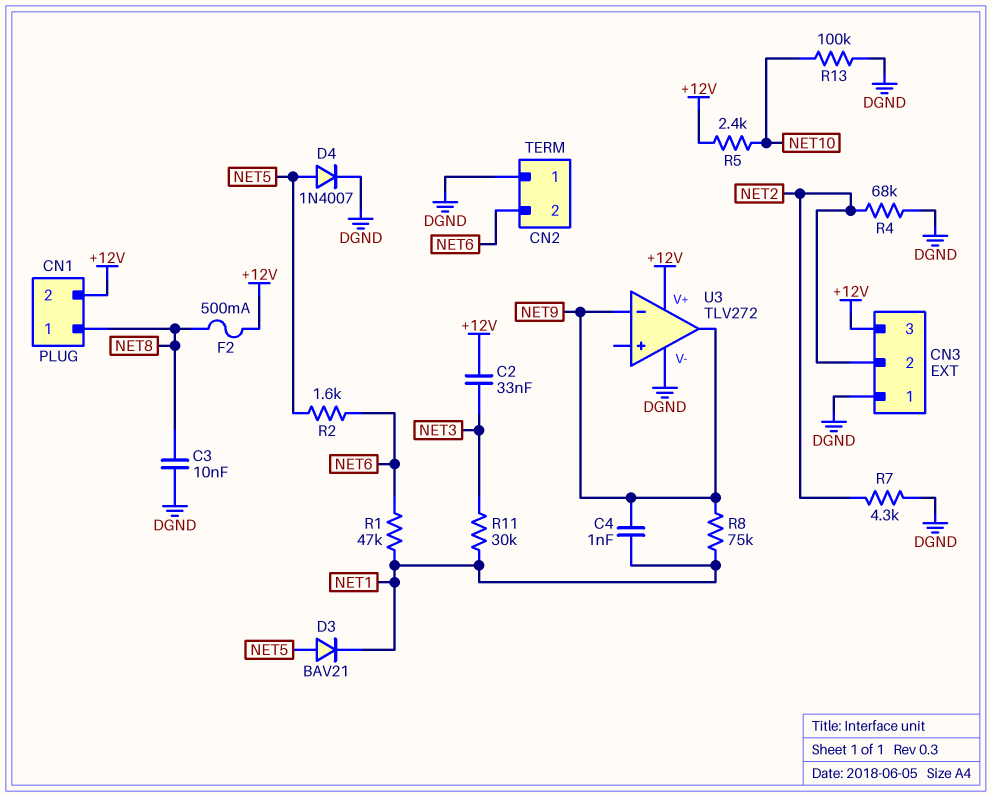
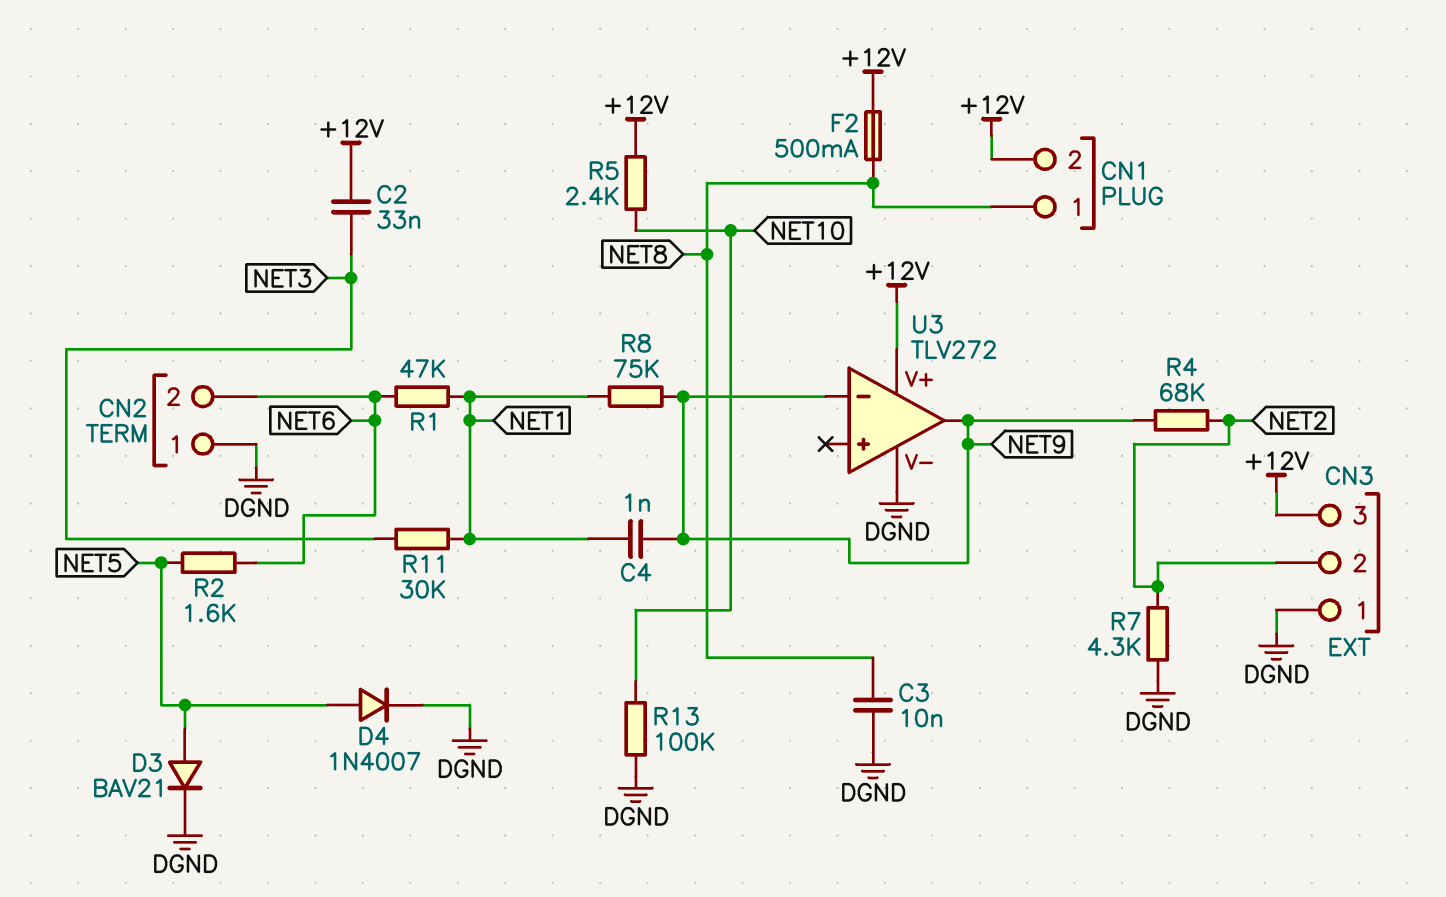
D3: diode BAV21 (A NET5, K NET1) -> diode BAV21 (A NET5, K DGND)
R4: 68k (DGND, NET2) -> 68k (NET2, NET9)

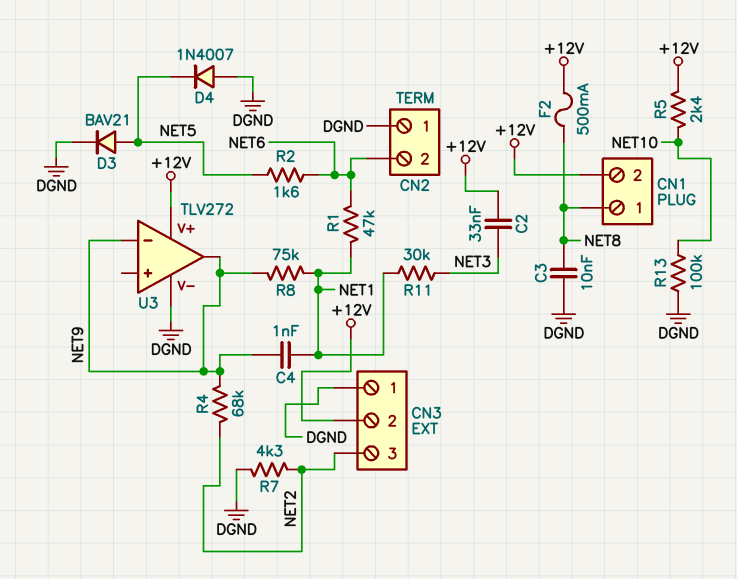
CN3 pin 2: NET2 -> +12V
CN3 pin 3: +12V -> NET2
D4: diode 1N4007 (A NET5, K DGND) -> diode 1N4007 (A DGND, K NET5)

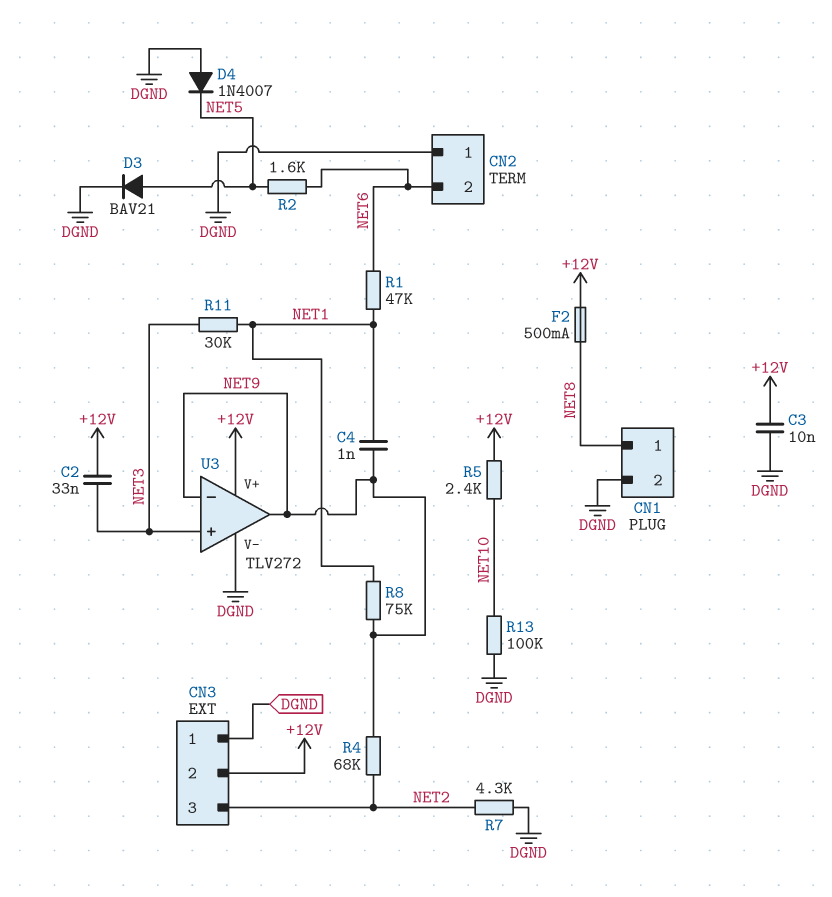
C3: 10nF (DGND, NET8) -> 10nF (+12V, DGND)
CN1 pin 2: +12V -> DGND
U3 pin in+: none -> NET3

